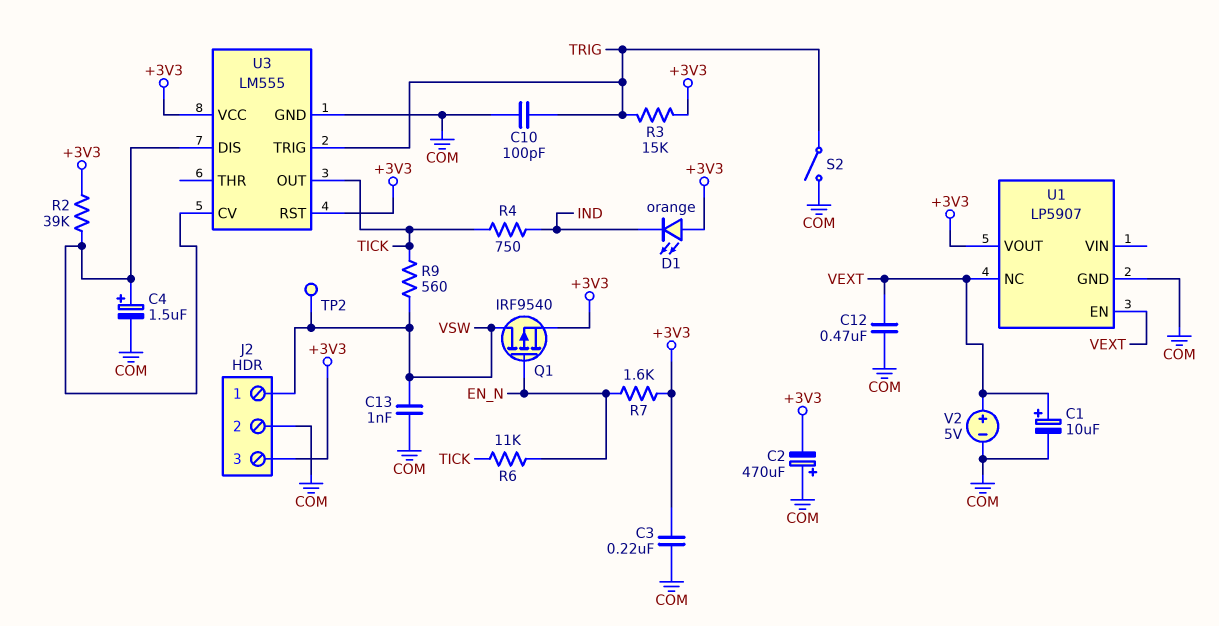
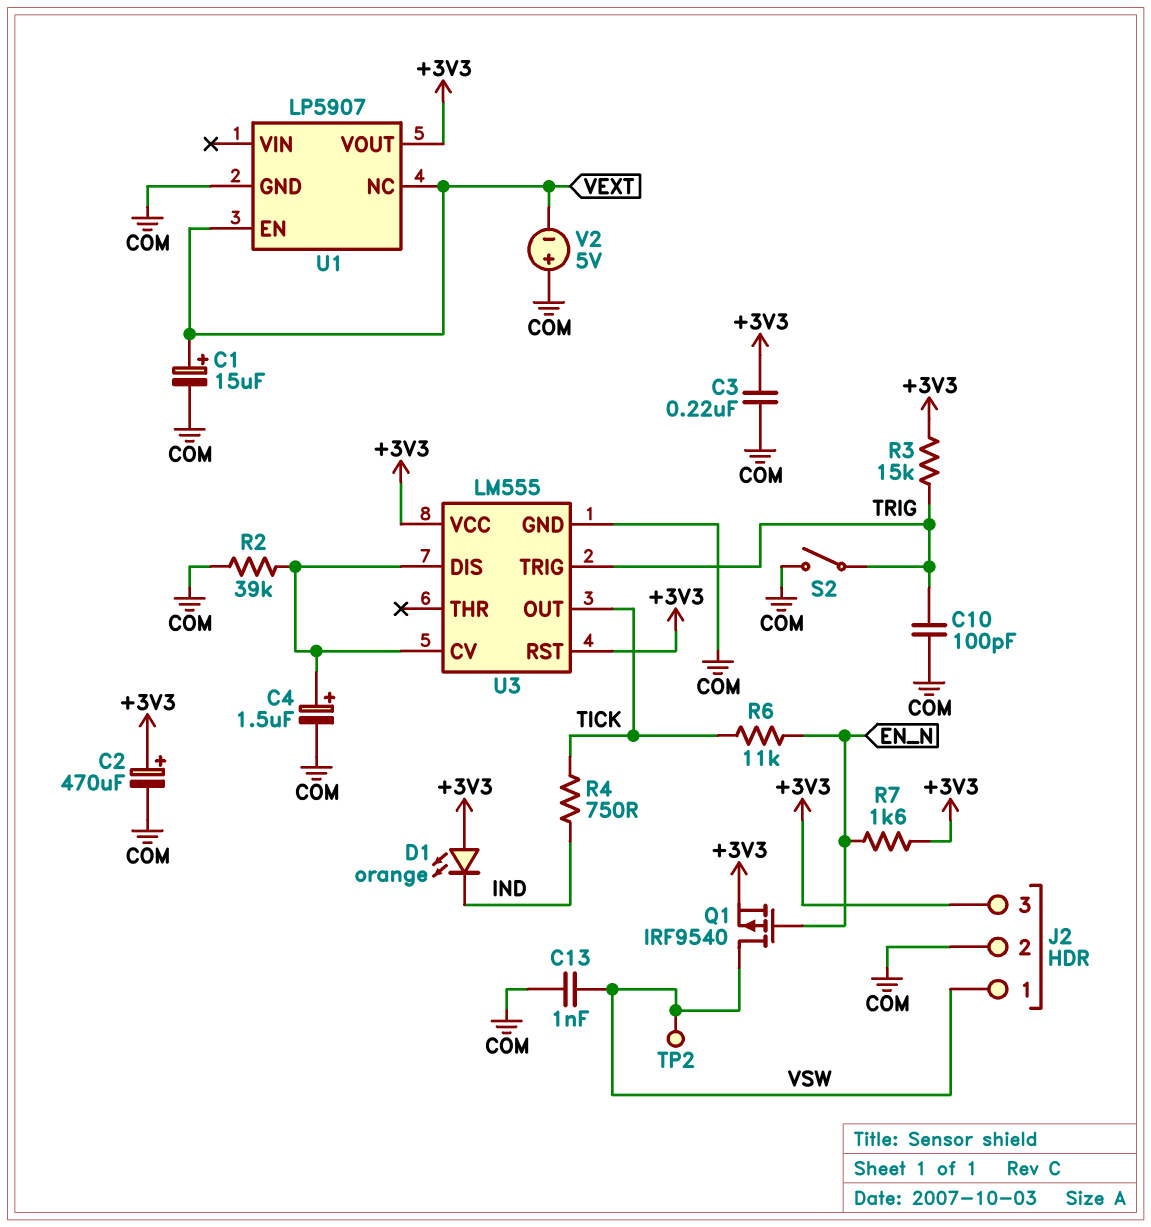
C1: 10uF (plus VEXT, minus COM) -> 15uF (plus VEXT, minus COM)
C2: 470uF (plus COM, minus +3V3) -> 470uF (plus +3V3, minus COM)
C12: 470nF (COM, VEXT) -> none
R2: 39k (+3V3, U3/CV) -> 39k (COM, U3/CV)
R9: 560 (TICK, VSW) -> none
V2: 5V (plus VEXT, minus COM) -> 5V (plus COM, minus VEXT)

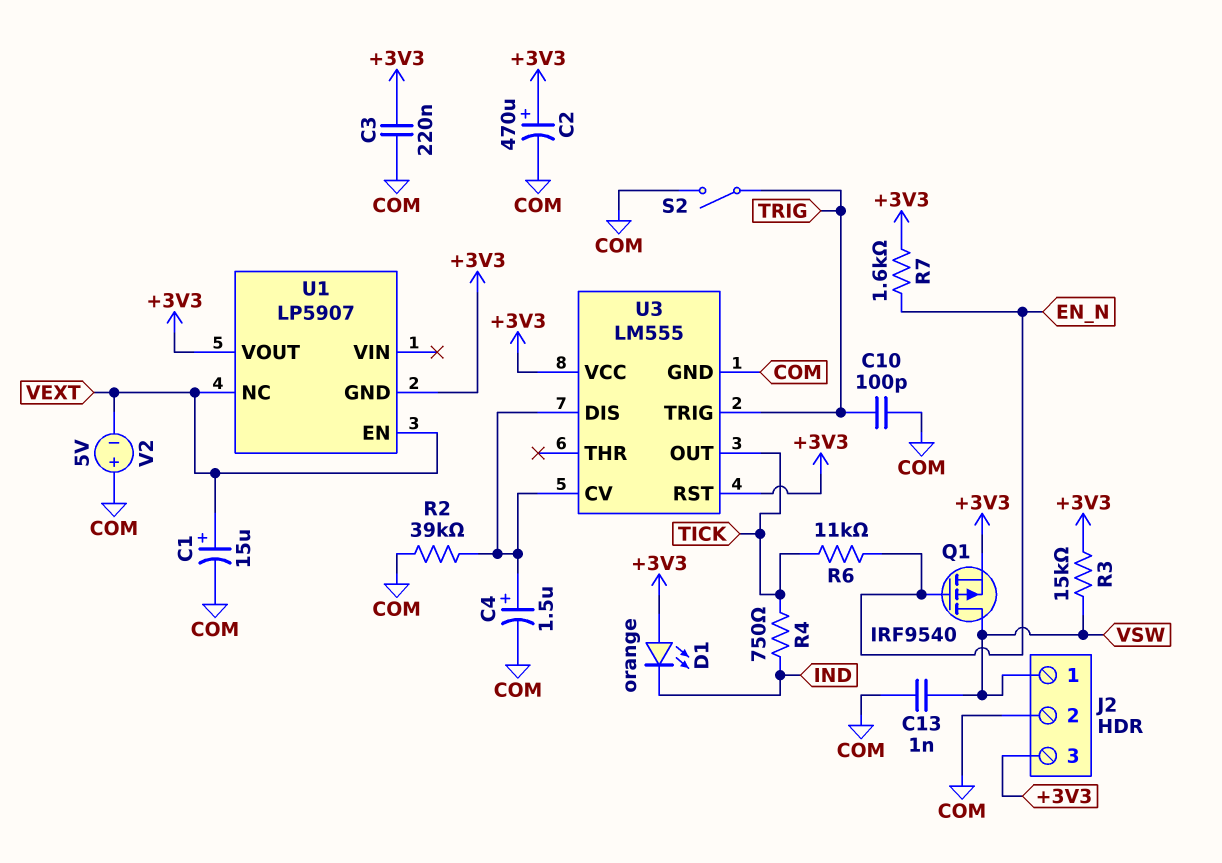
R3: 15k (+3V3, TRIG) -> 15k (+3V3, VSW)
TP2: test point (VSW) -> none
U1 pin GND: COM -> +3V3

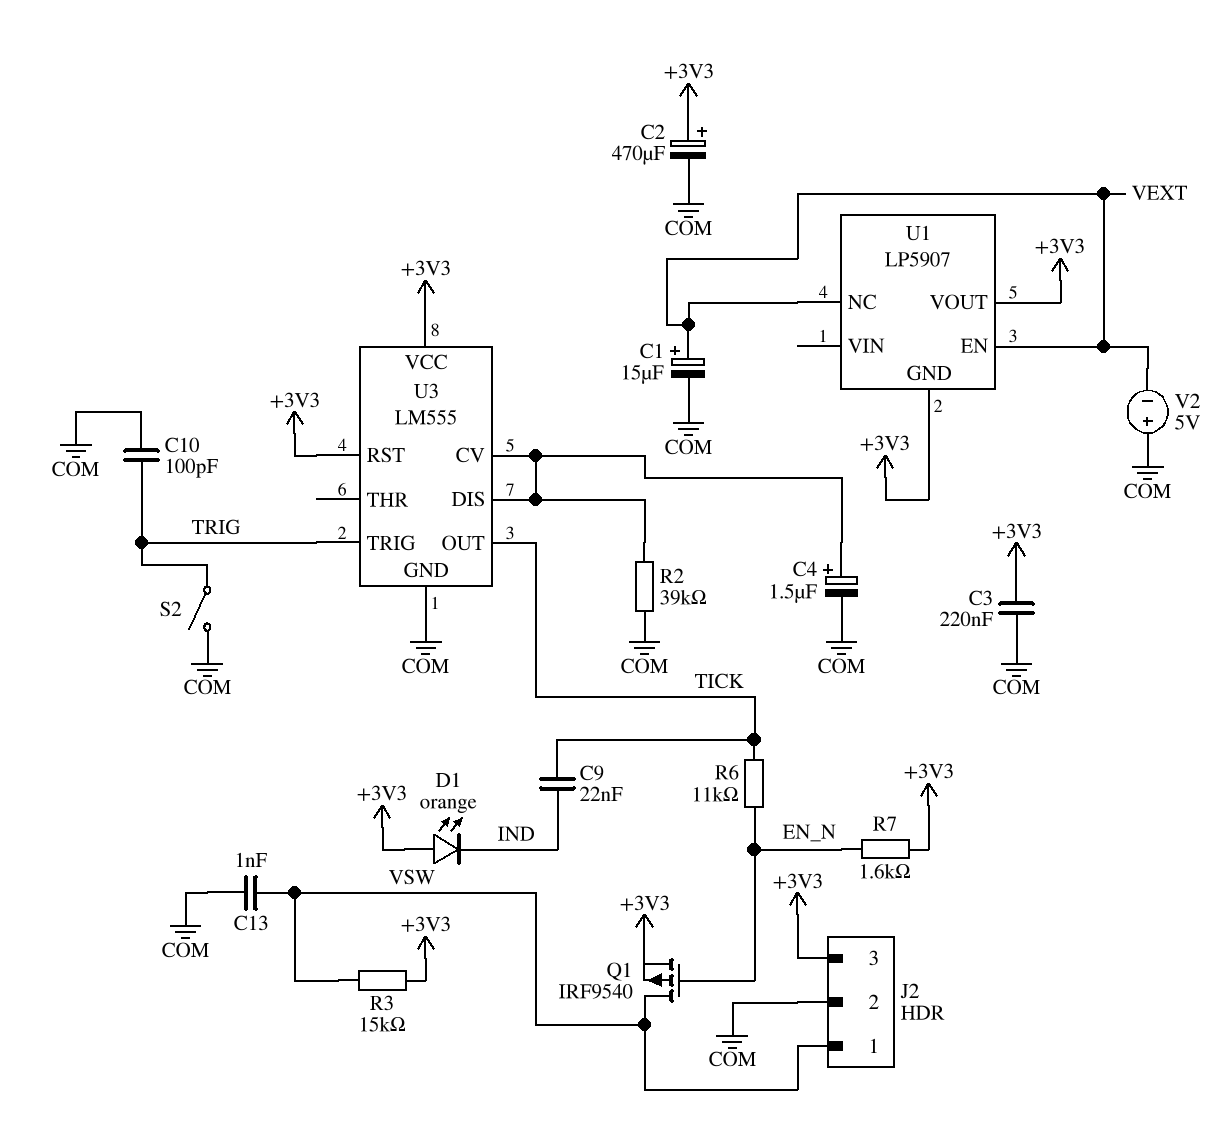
C9: none -> 22nF (IND, TICK)
R4: 750 (IND, TICK) -> none

